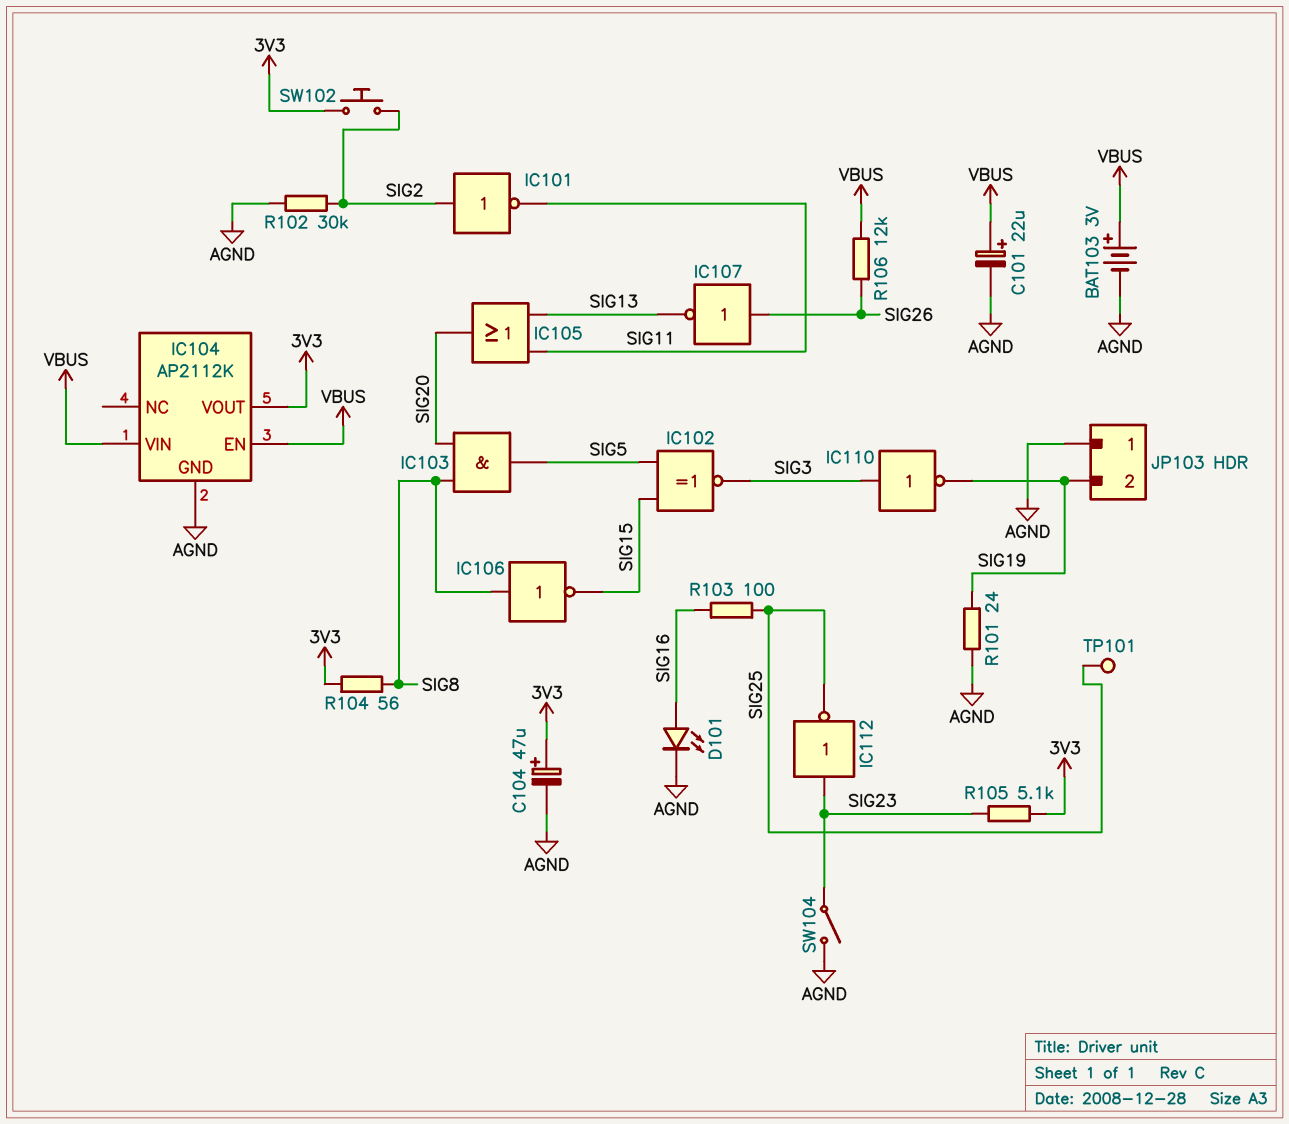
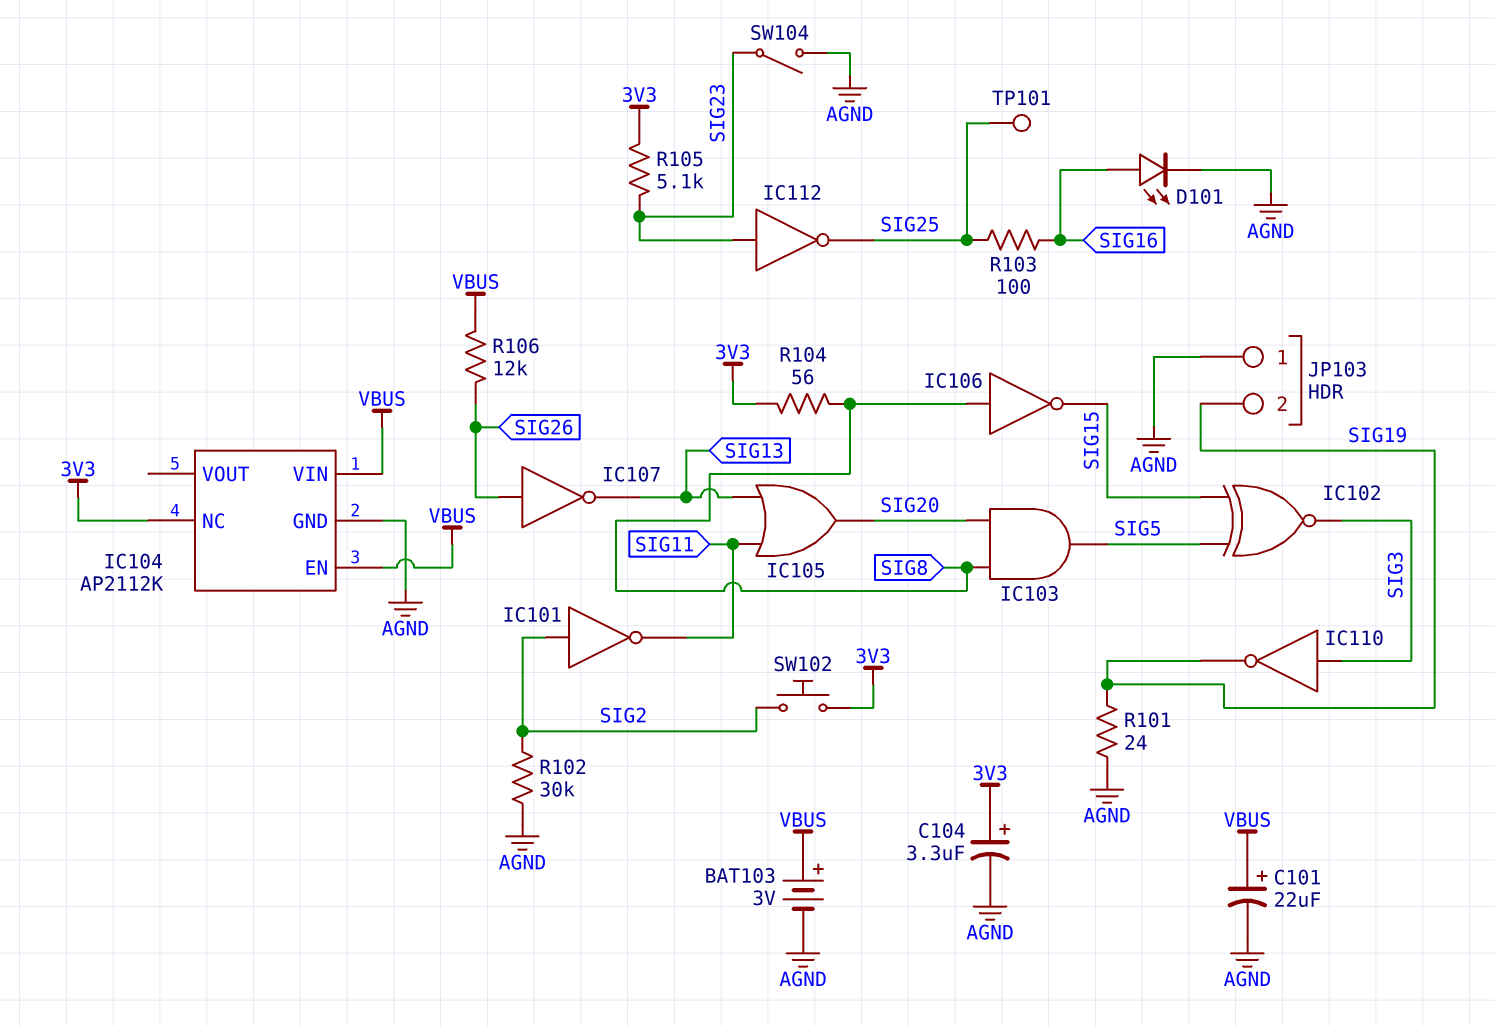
C104: 47uF (plus 3V3, minus AGND) -> 3.3uF (plus 3V3, minus AGND)
IC104 pin NC: none -> 3V3
IC104 pin VOUT: 3V3 -> none

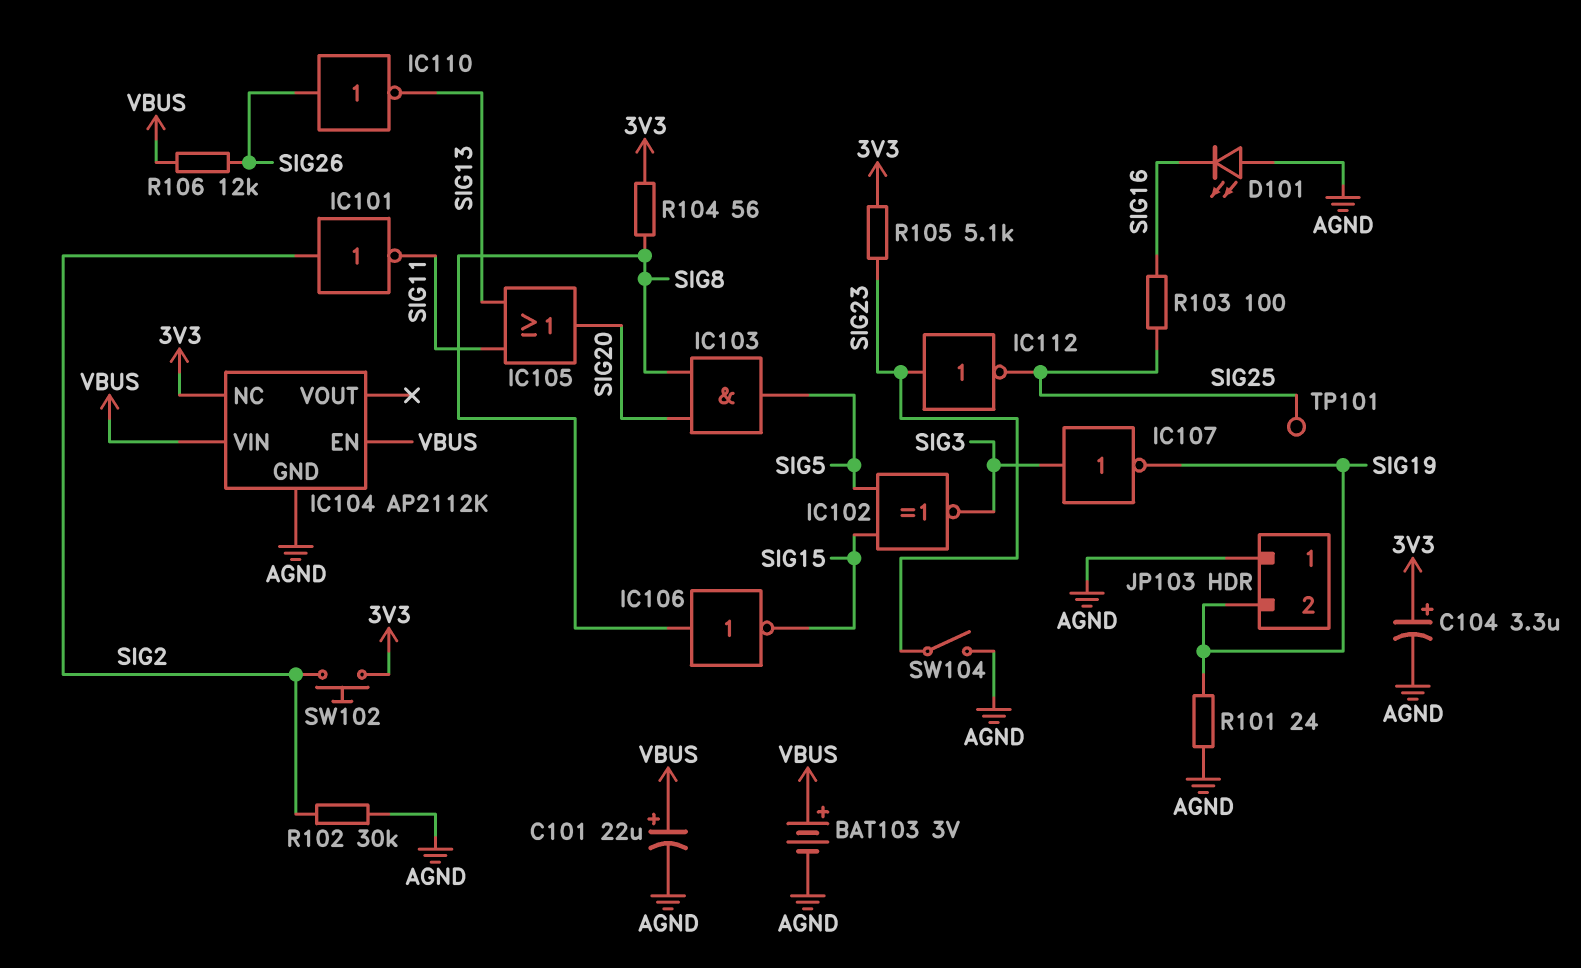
D101: LED (A SIG16, K AGND) -> LED (A AGND, K SIG16)
IC107: NOT (in SIG26, out SIG13) -> NOT (in SIG3, out SIG19)
IC110: NOT (in SIG3, out SIG19) -> NOT (in SIG26, out SIG13)

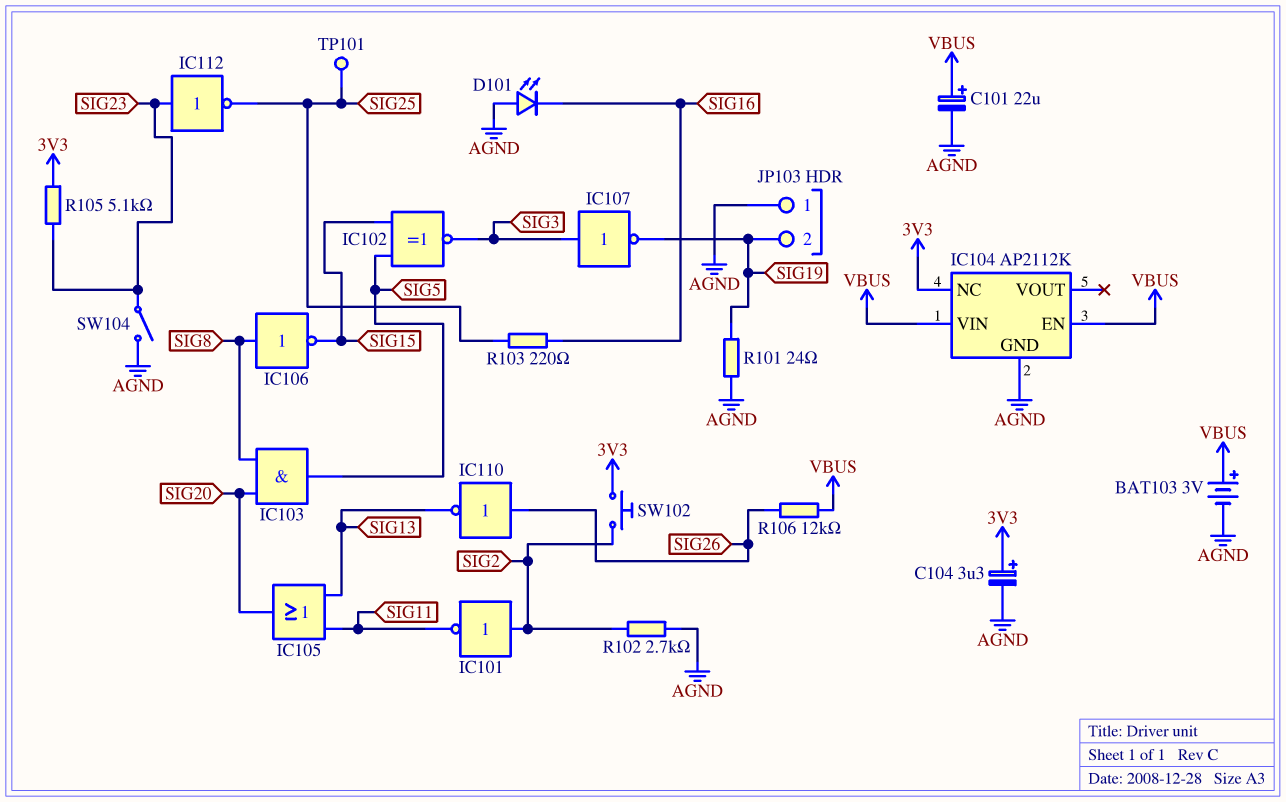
R102: 30k (AGND, SIG2) -> 2.7k (AGND, SIG2)
R103: 100 (SIG16, SIG25) -> 220 (SIG16, SIG25)
R104: 56 (3V3, SIG8) -> none

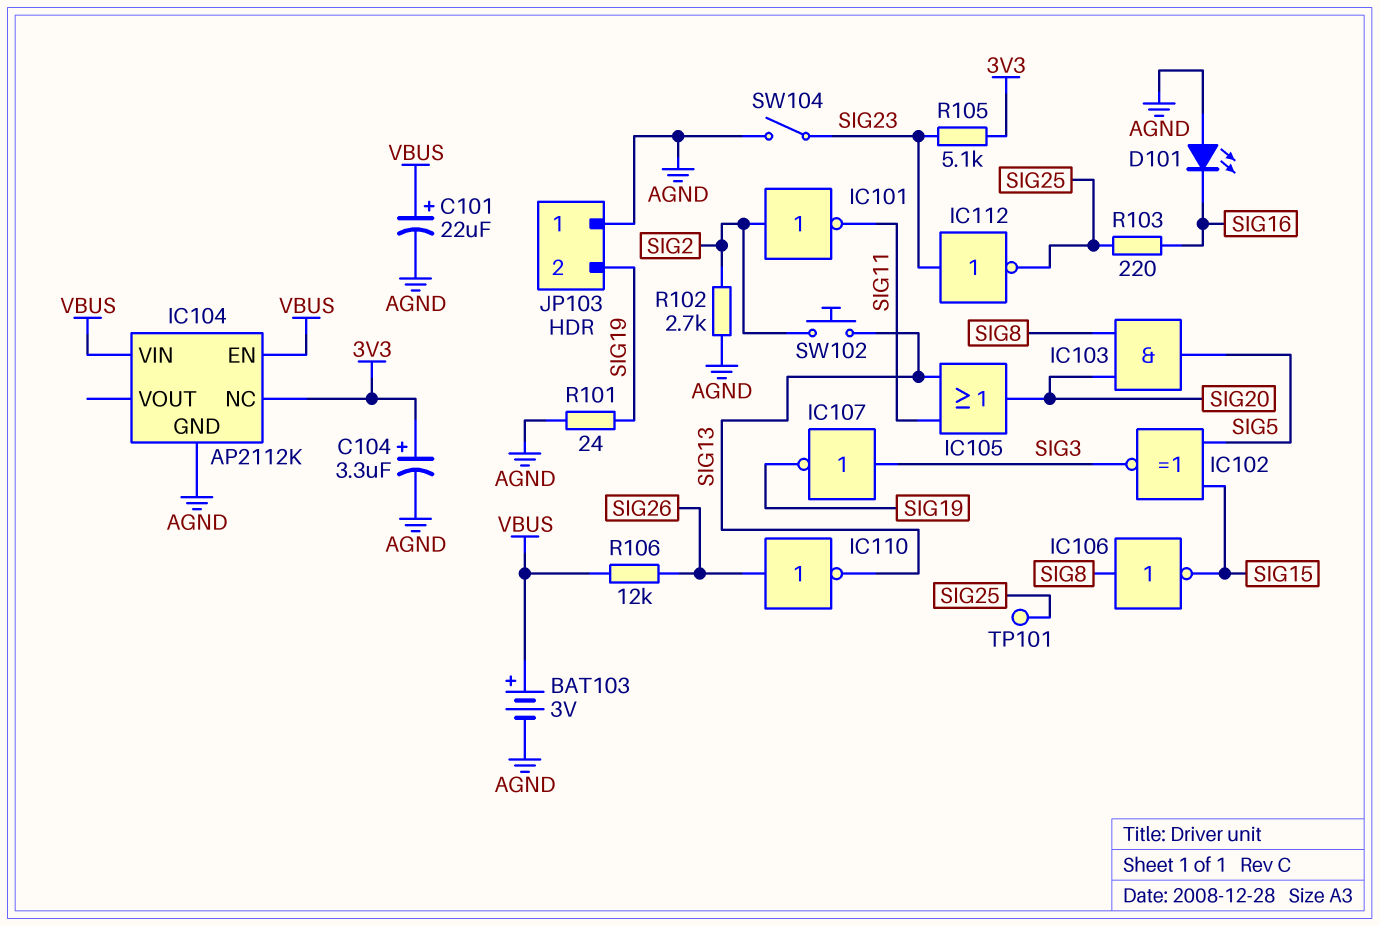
SW102: button (3V3, SIG2) -> button (SIG2, SIG13)

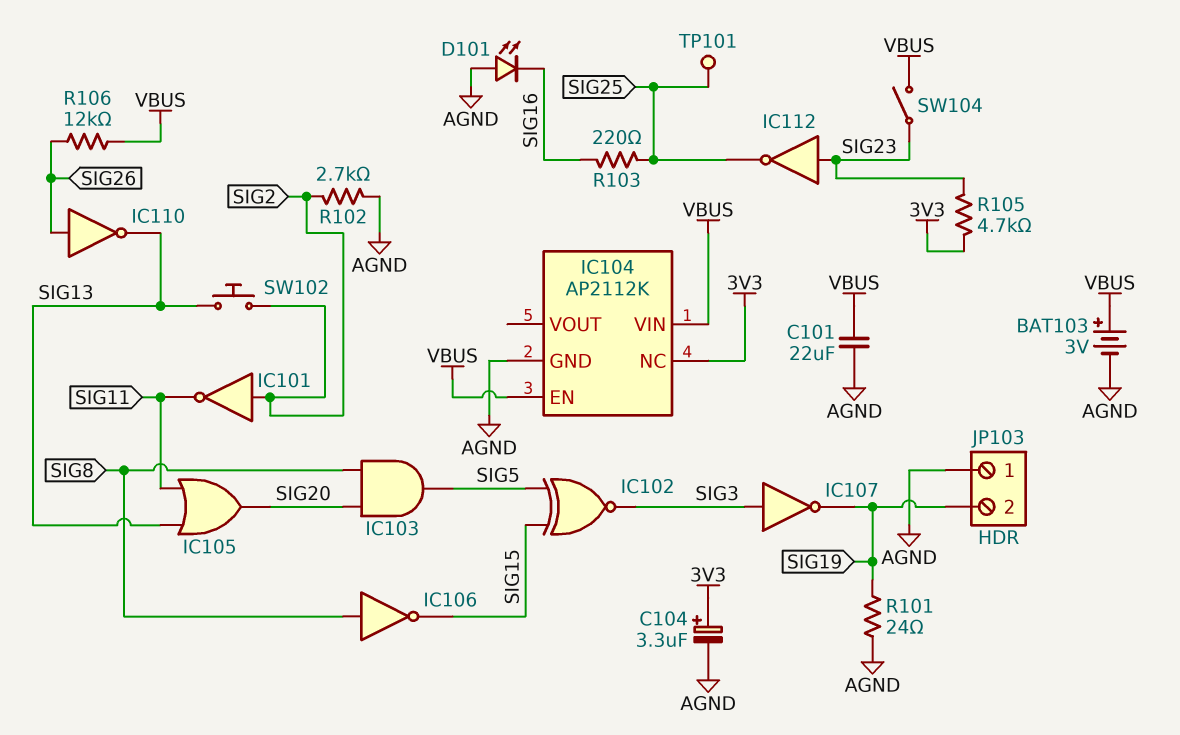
C101: 22uF (plus VBUS, minus AGND) -> 22uF (AGND, VBUS)
R105: 5.1k (3V3, SIG23) -> 4.7k (3V3, SIG23)
SW104: switch (AGND, SIG23) -> switch (SIG23, VBUS)

